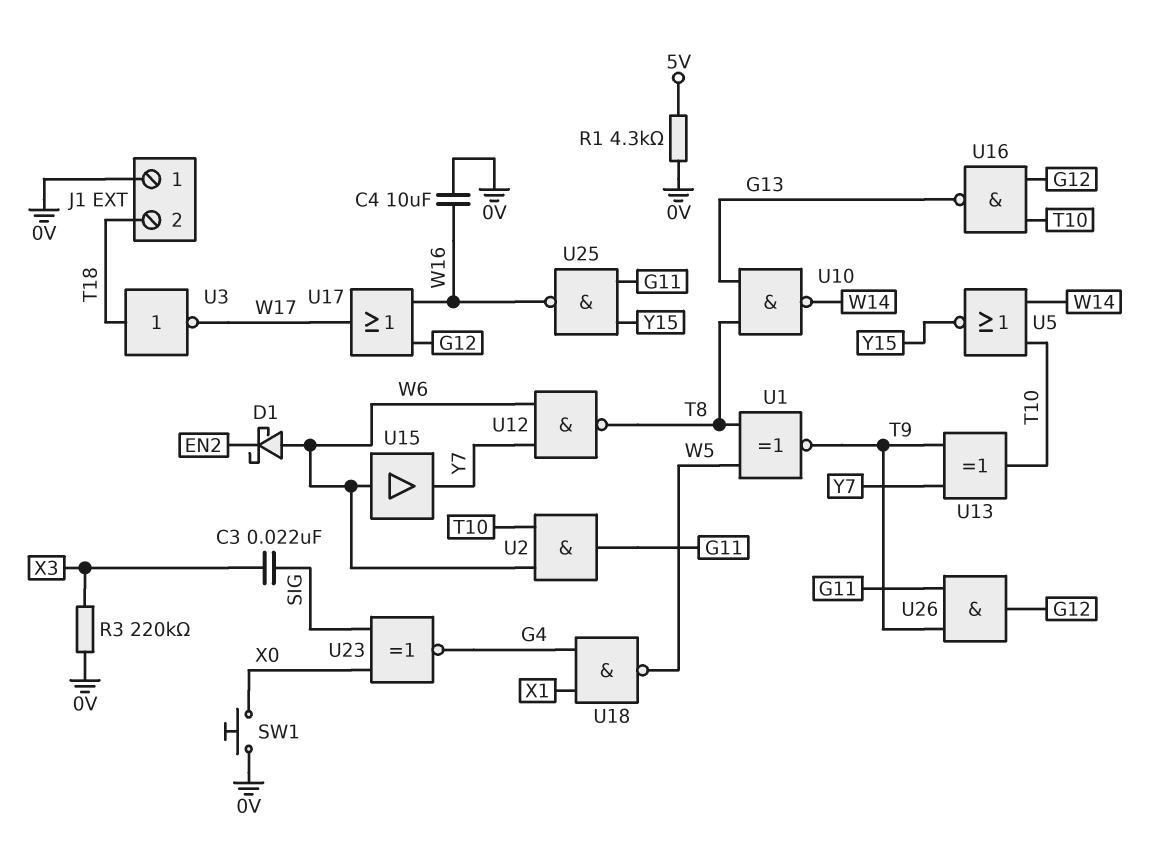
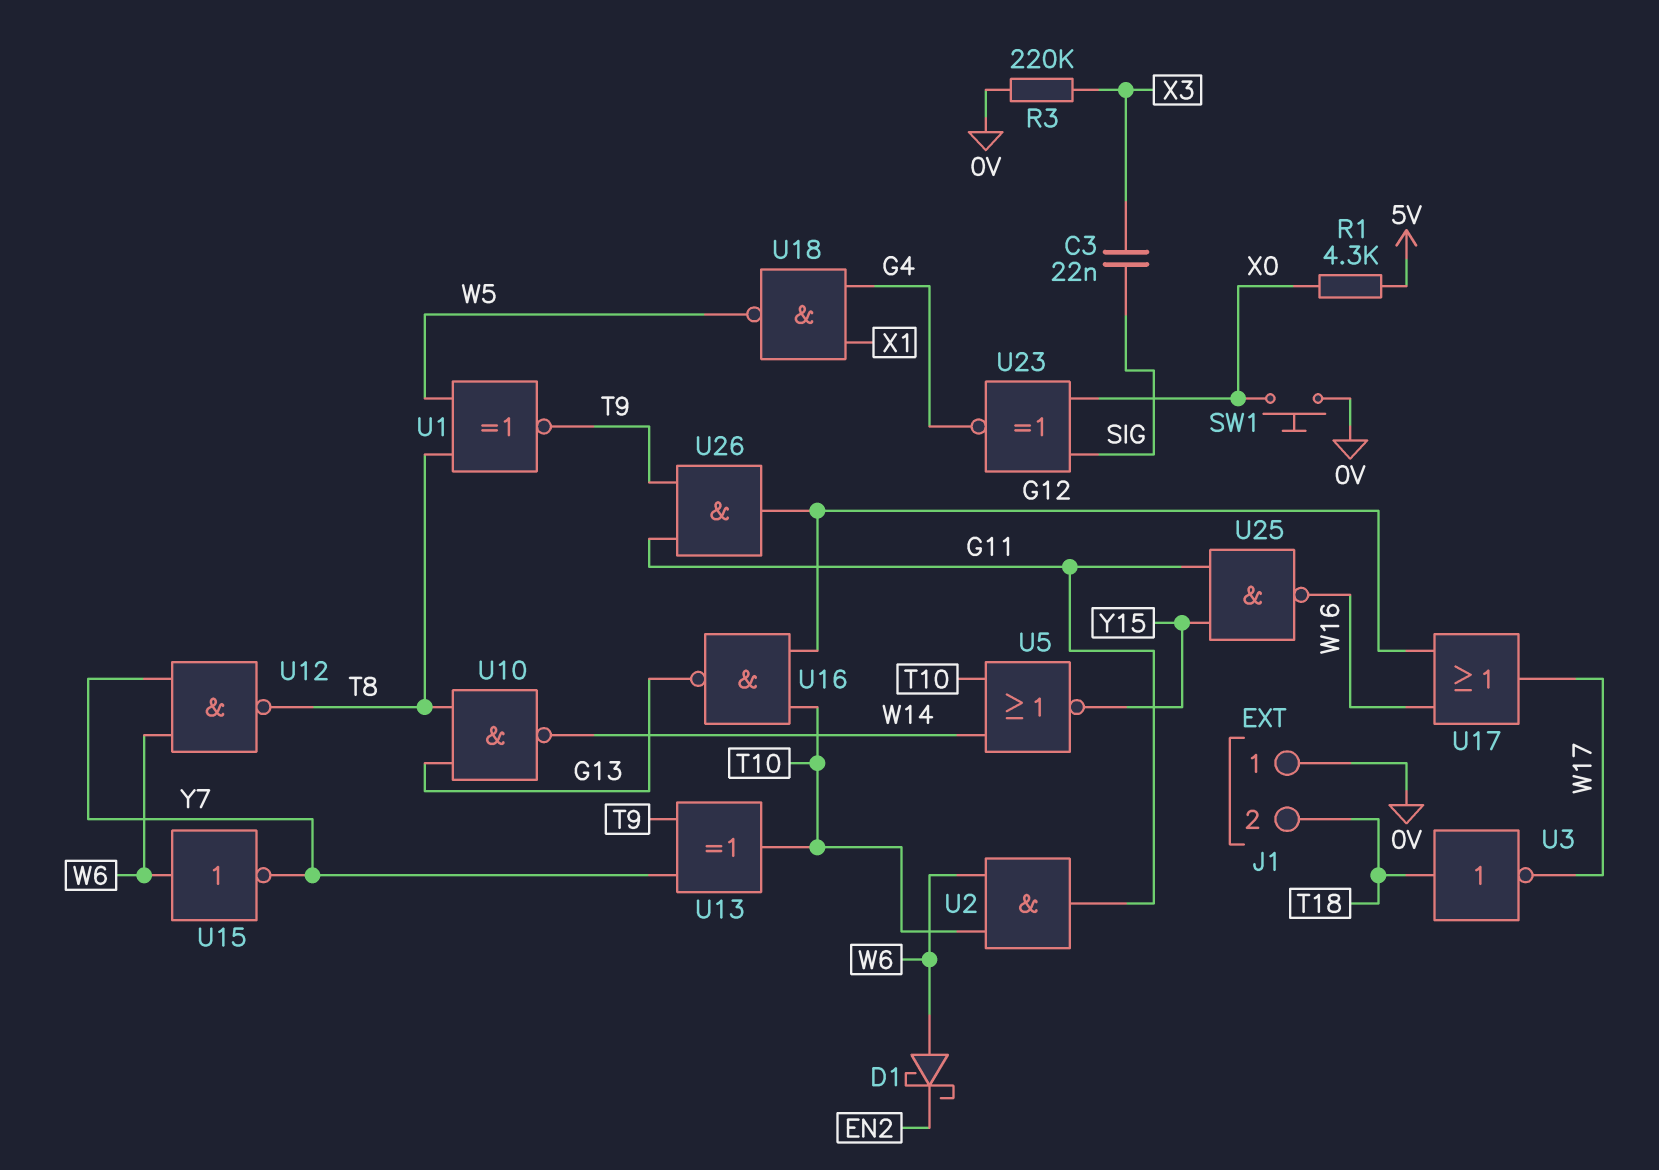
C4: 10uF (0V, W16) -> none
R1: 4.3k (0V, 5V) -> 4.3k (5V, X0)
U15: buffer (in W6, out Y7) -> NOT (in W6, out Y7)

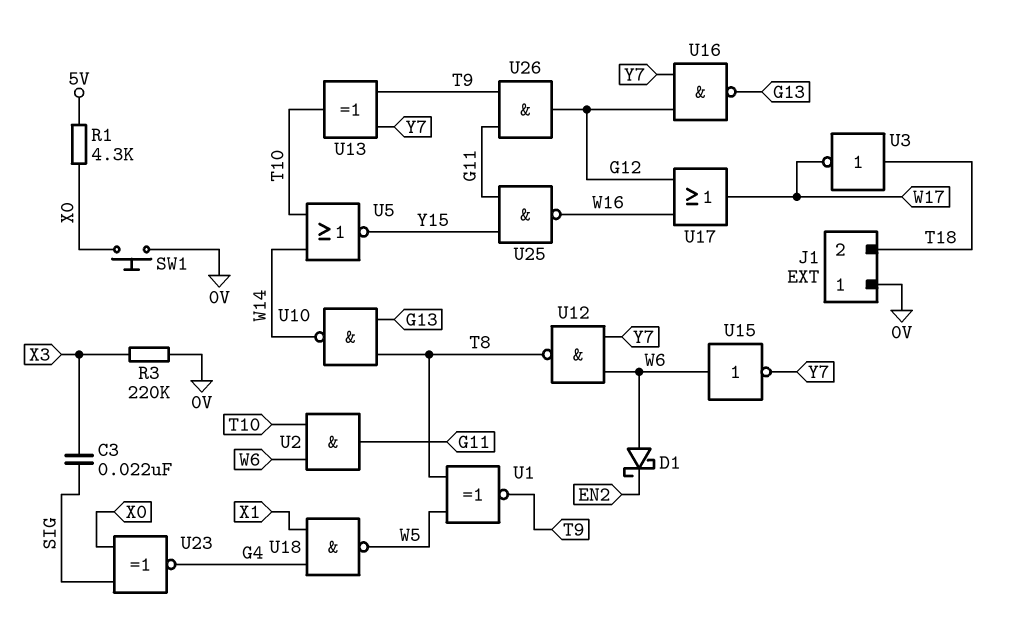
U16: NAND (in G12, in T10, out G13) -> NAND (in G12, in Y7, out G13)

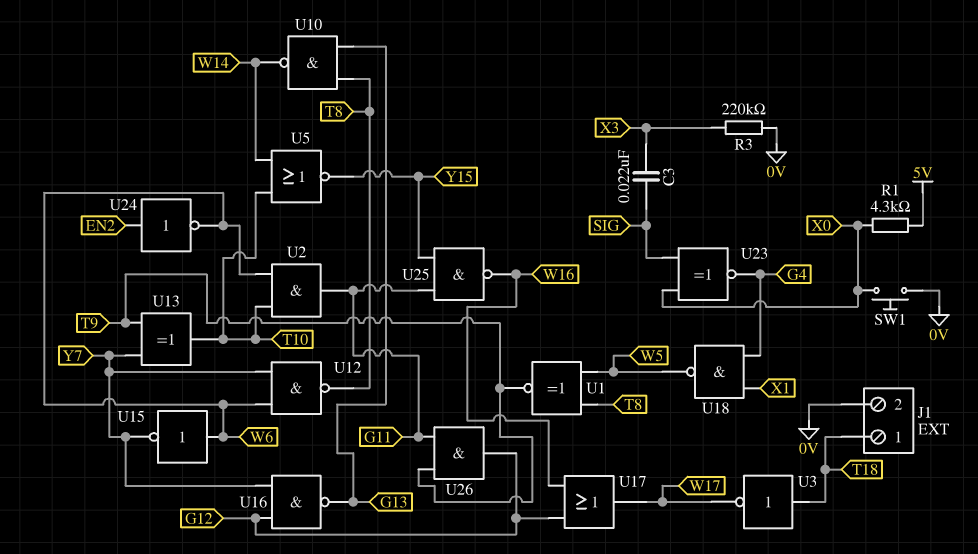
D1: schottky (A W6, K EN2) -> none
J1 pin 1: 0V -> T18
J1 pin 2: T18 -> 0V
U24: none -> NOT (in EN2, out W6)

